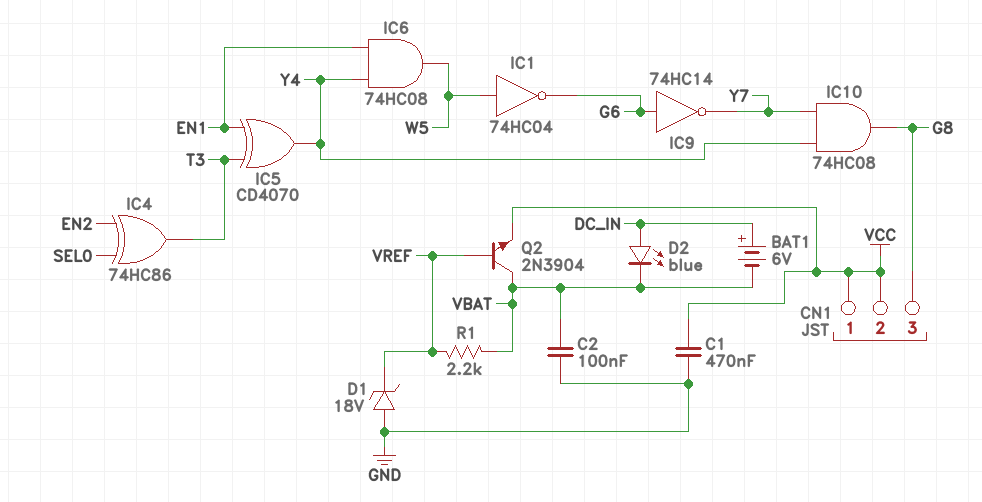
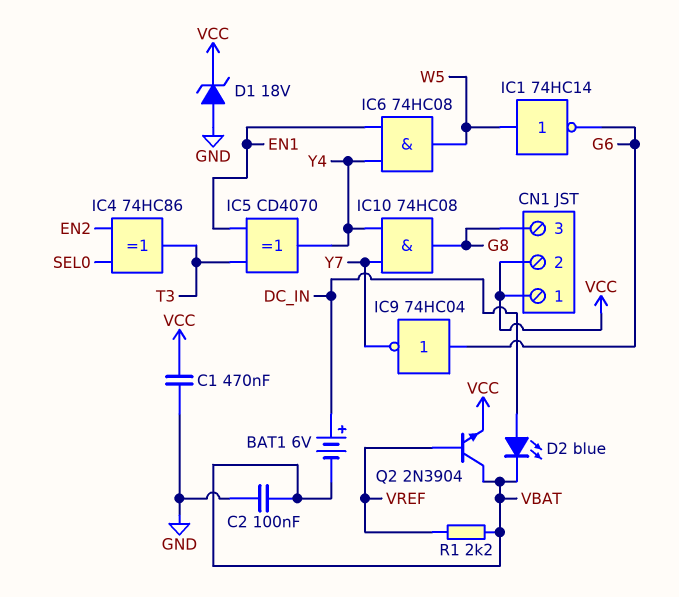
D1: zener 18V (A GND, K VREF) -> zener 18V (A GND, K VCC)
IC1: NOT 74HC04 (in W5, out G6) -> NOT 74HC14 (in W5, out G6)
IC9: NOT 74HC14 (in G6, out Y7) -> NOT 74HC04 (in G6, out Y7)

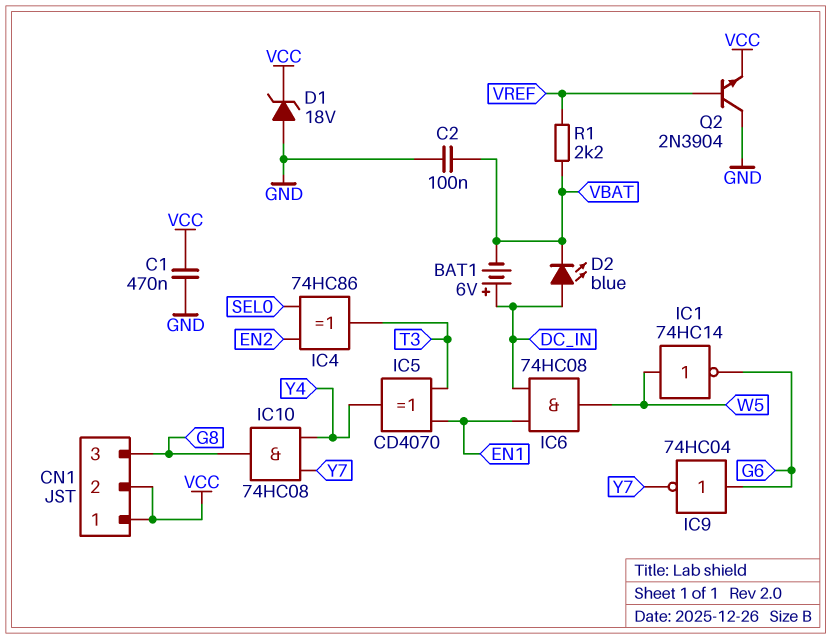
IC6: AND 74HC08 (in EN1, in Y4, out W5) -> AND 74HC08 (in DC_IN, in EN1, out W5)
Q2: NPN 2N3904 (B VREF, C VBAT, E VCC) -> NPN 2N3904 (B VREF, C GND, E VCC)

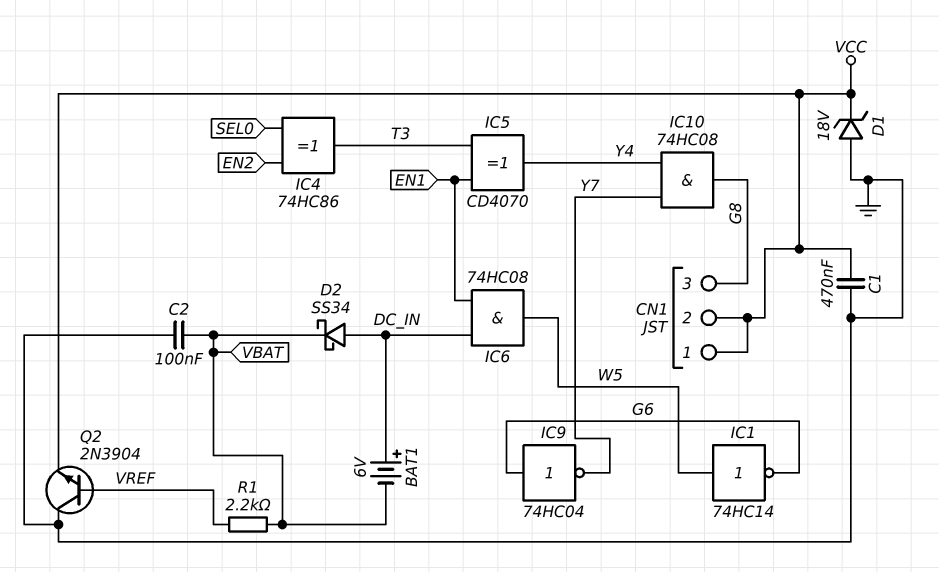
D2: LED blue (A DC_IN, K VBAT) -> schottky SS34 (A DC_IN, K VBAT)

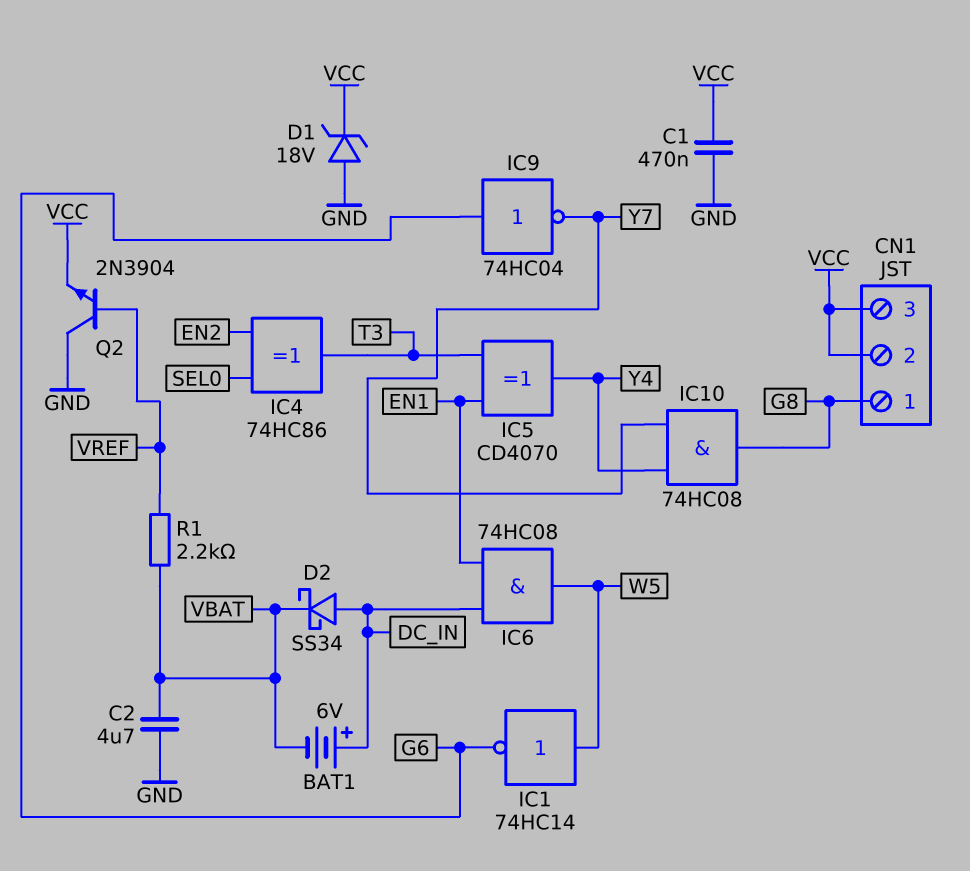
C2: 100nF (GND, VBAT) -> 4.7uF (GND, VBAT)
CN1 pin 1: VCC -> G8
CN1 pin 3: G8 -> VCC

